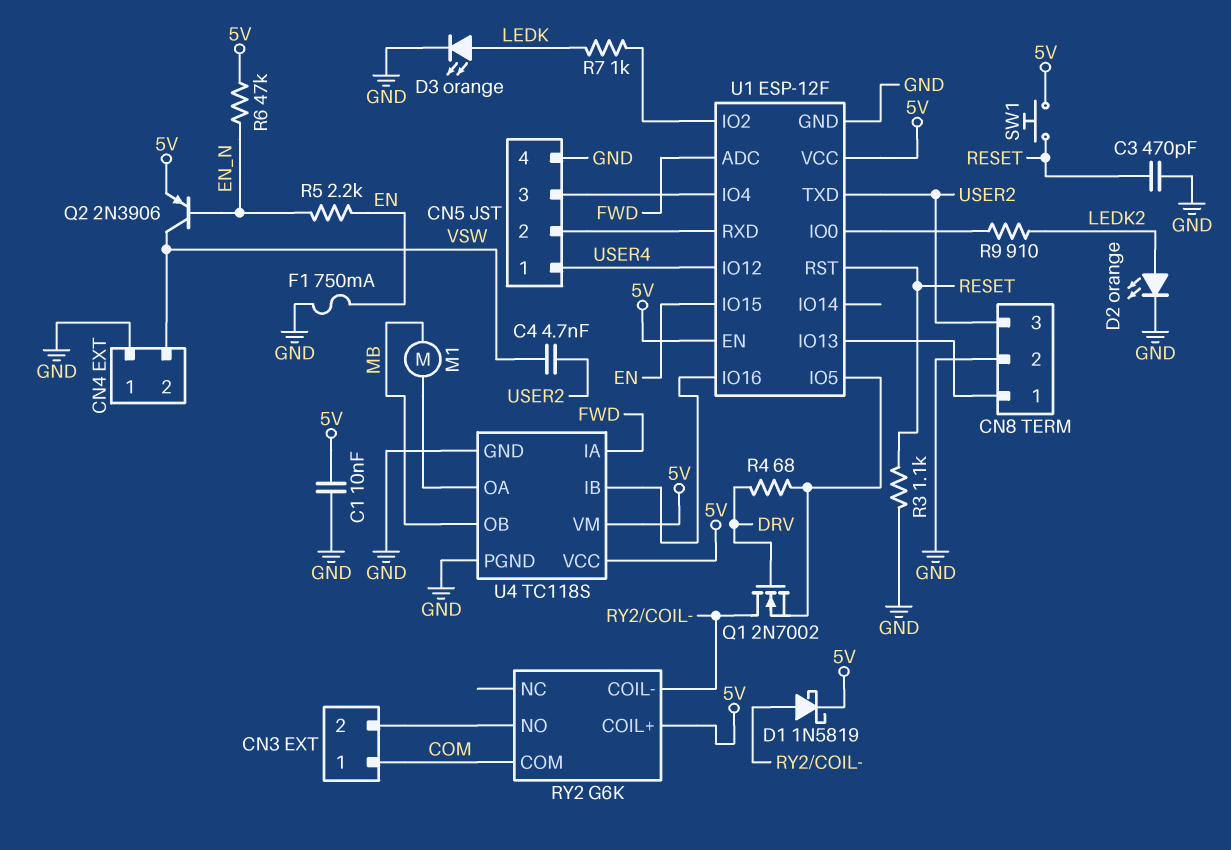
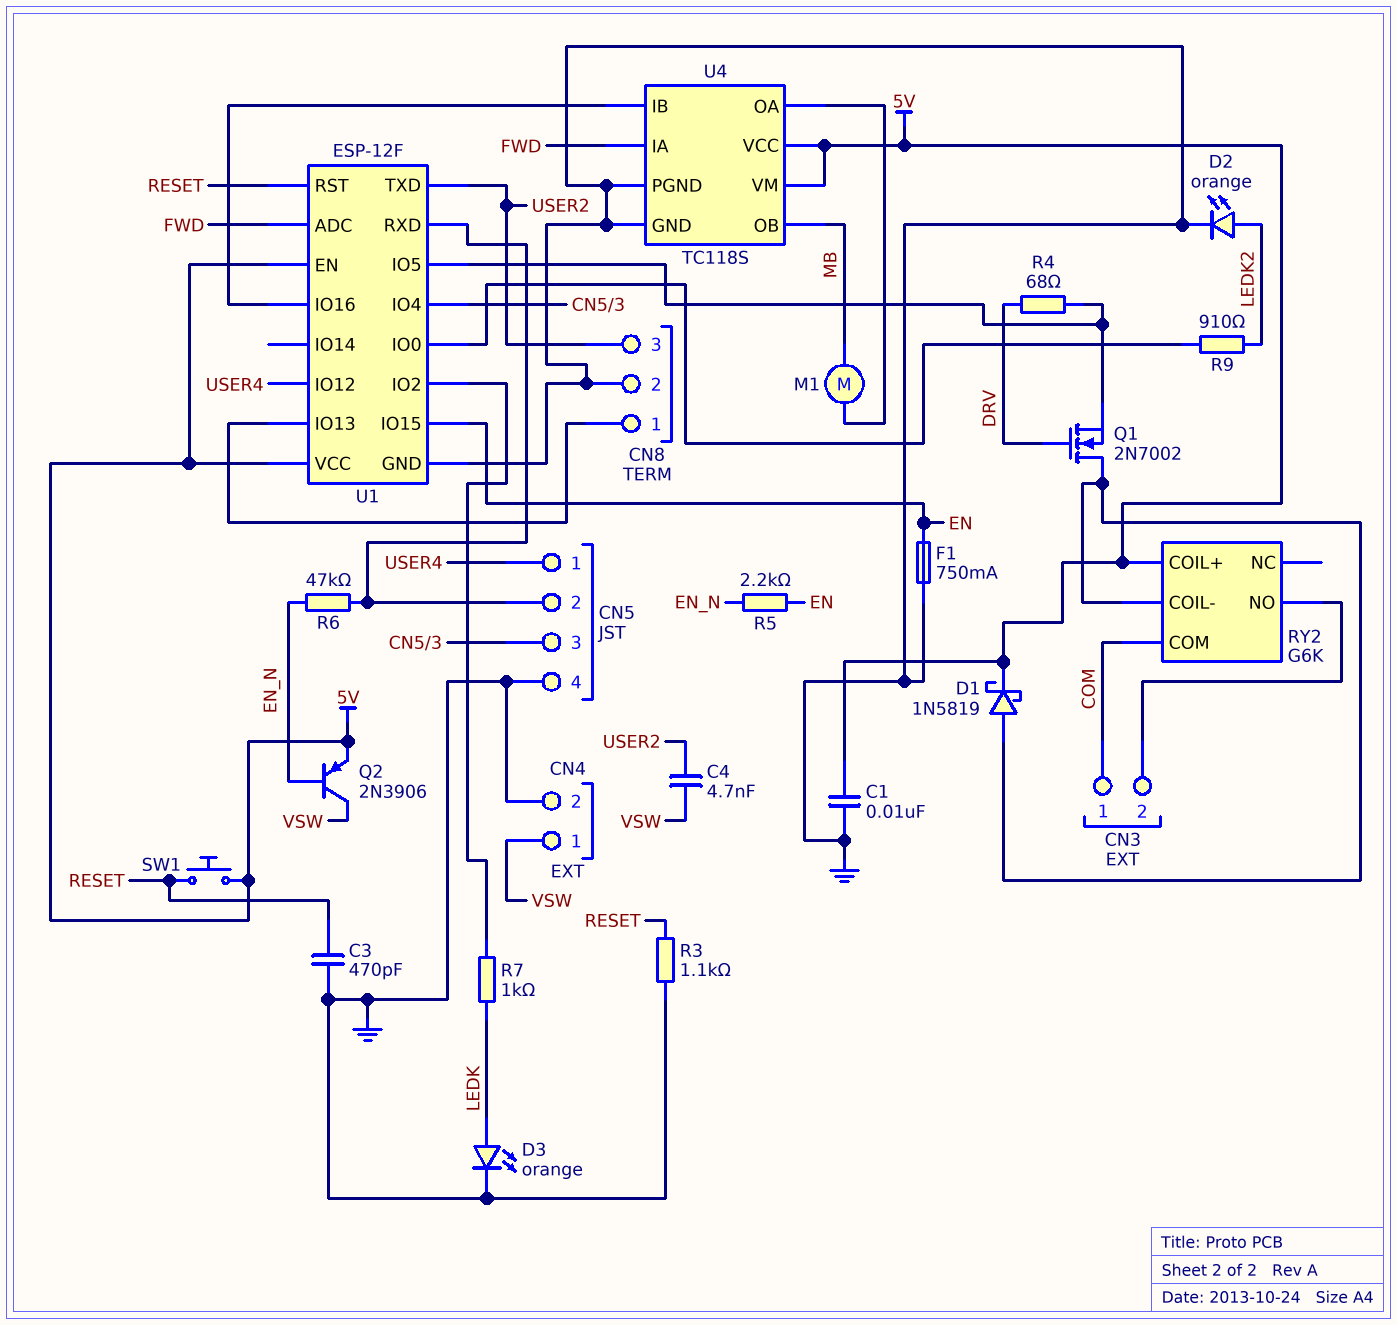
CN4 pin 1: GND -> VSW
CN4 pin 2: VSW -> GND
R6: 47k (5V, EN_N) -> 47k (CN5/2, EN_N)

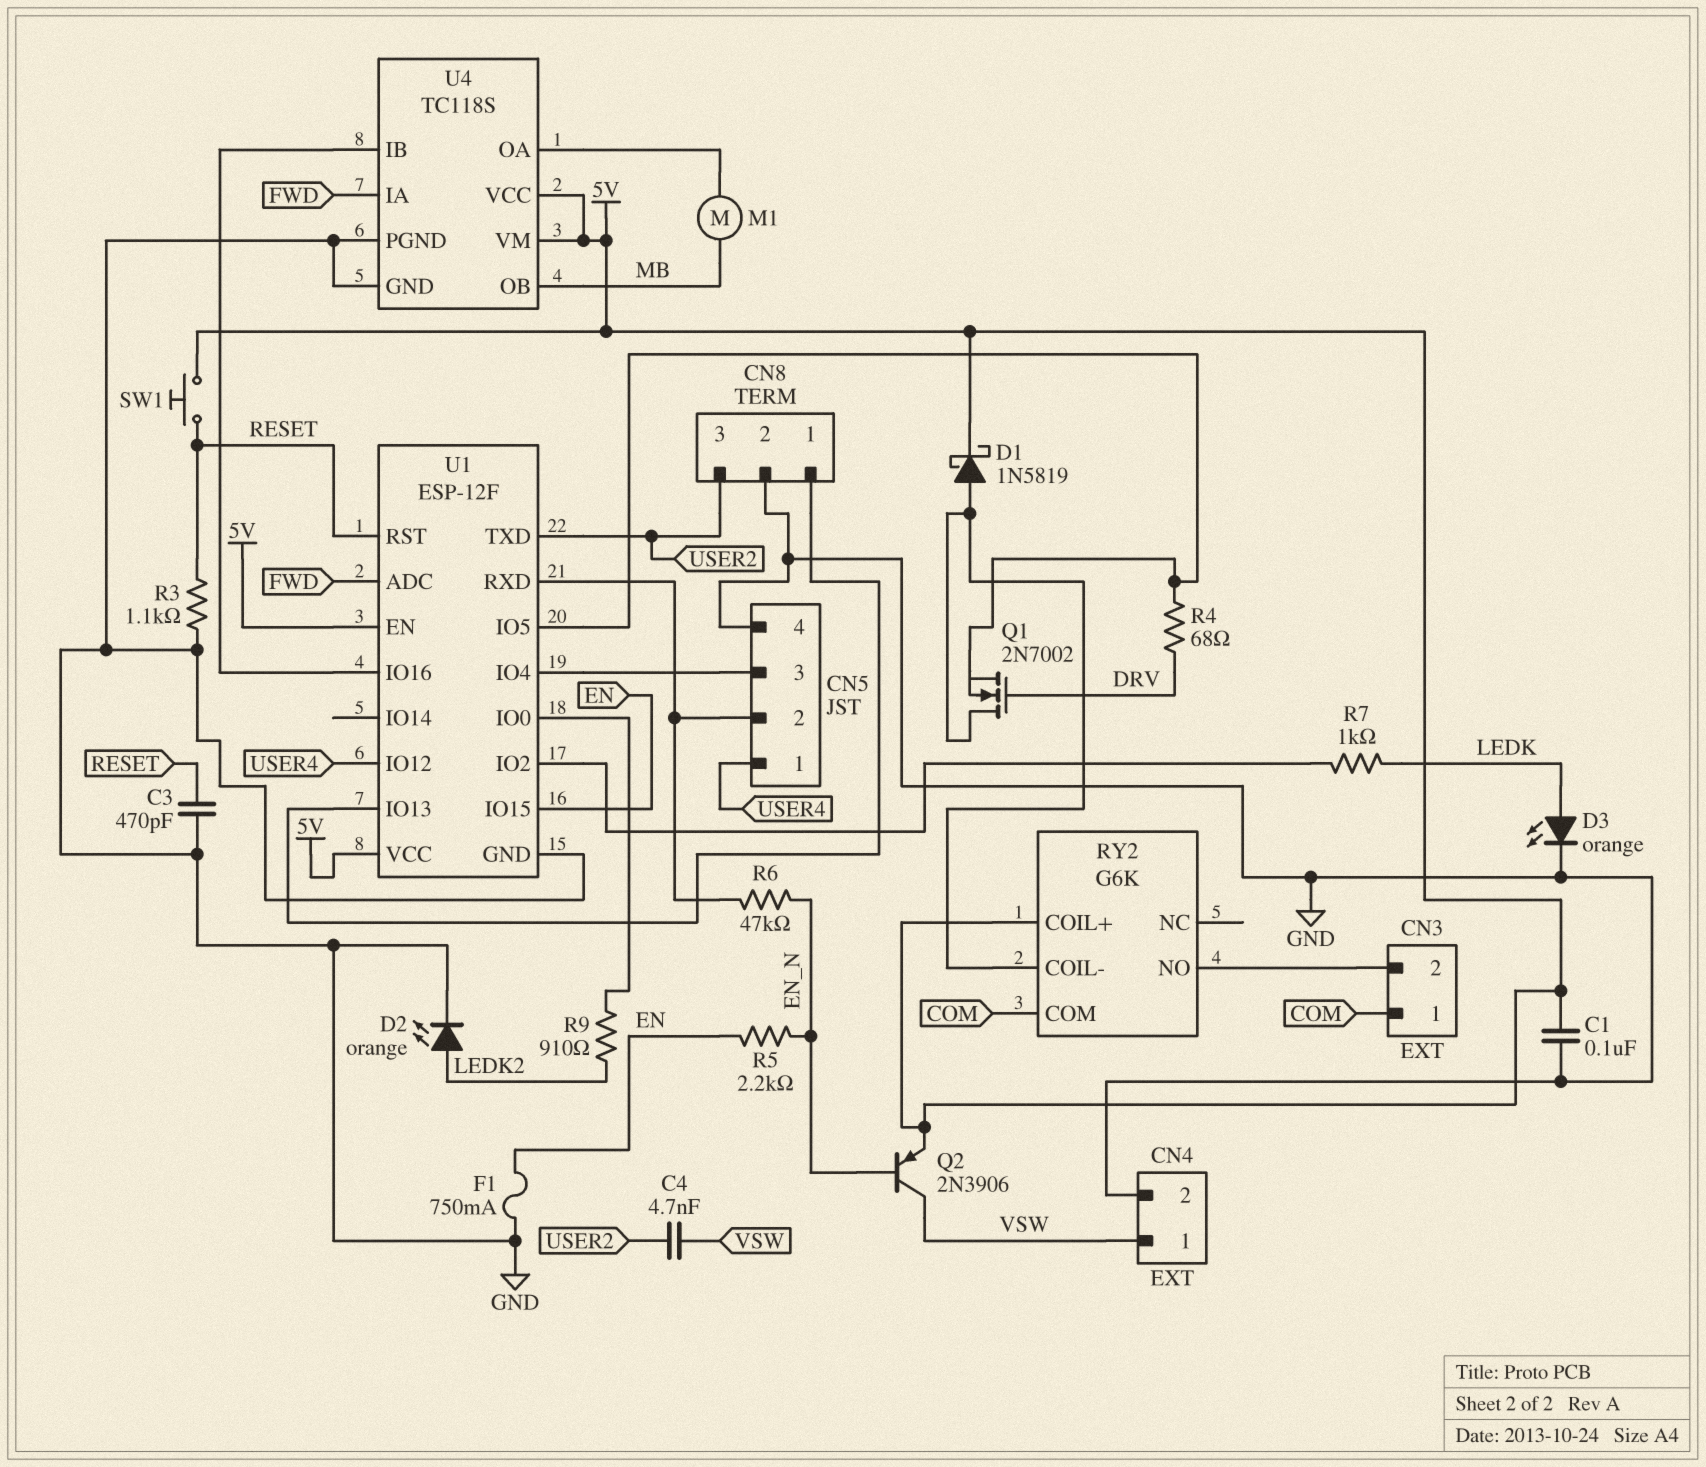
C1: 10nF (5V, GND) -> 100nF (5V, GND)

